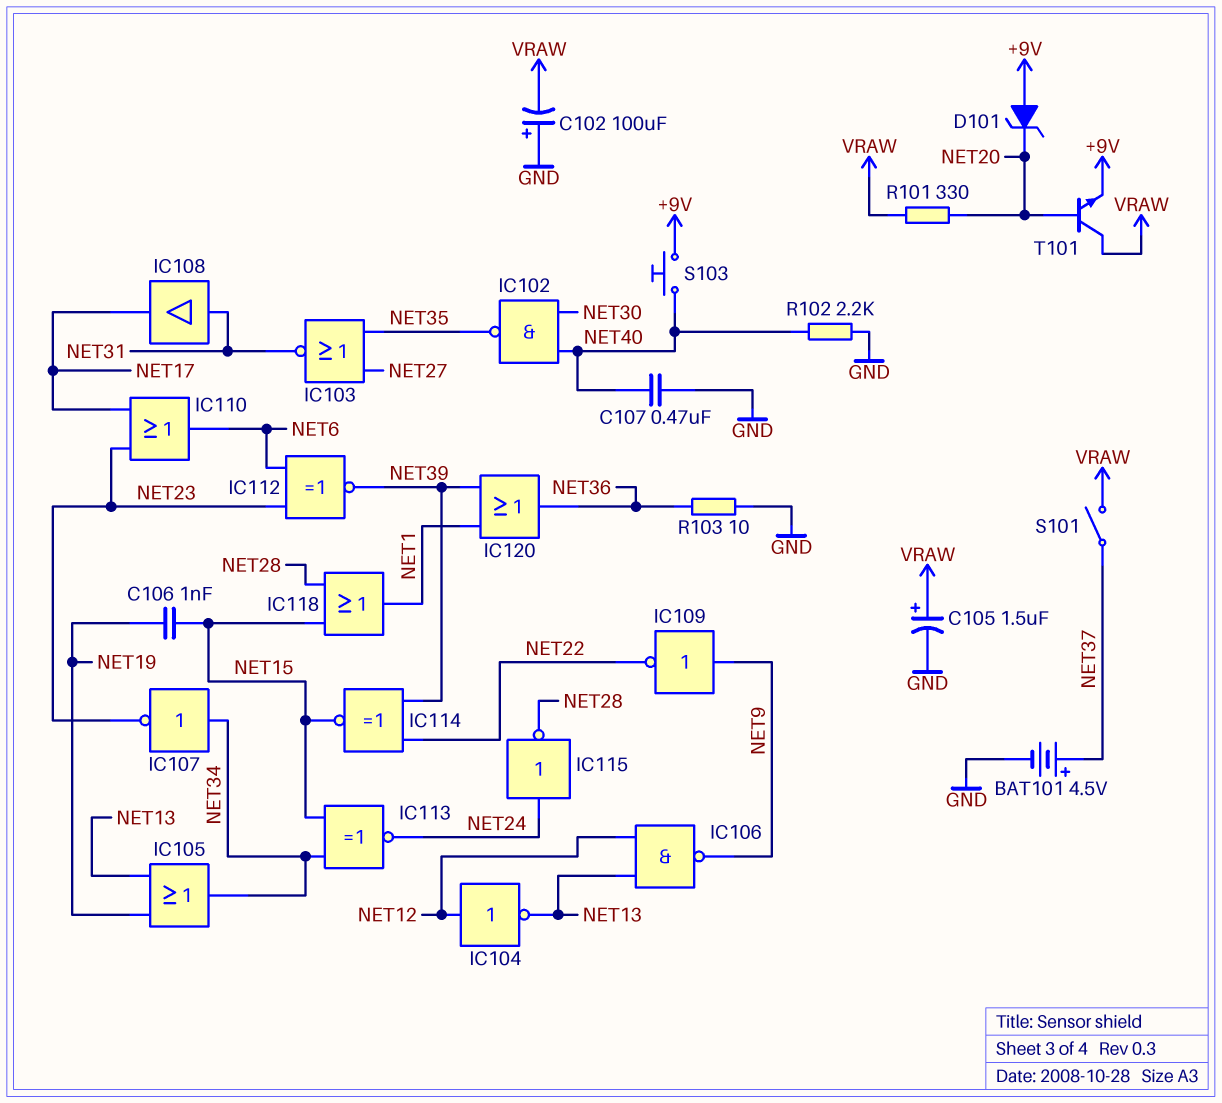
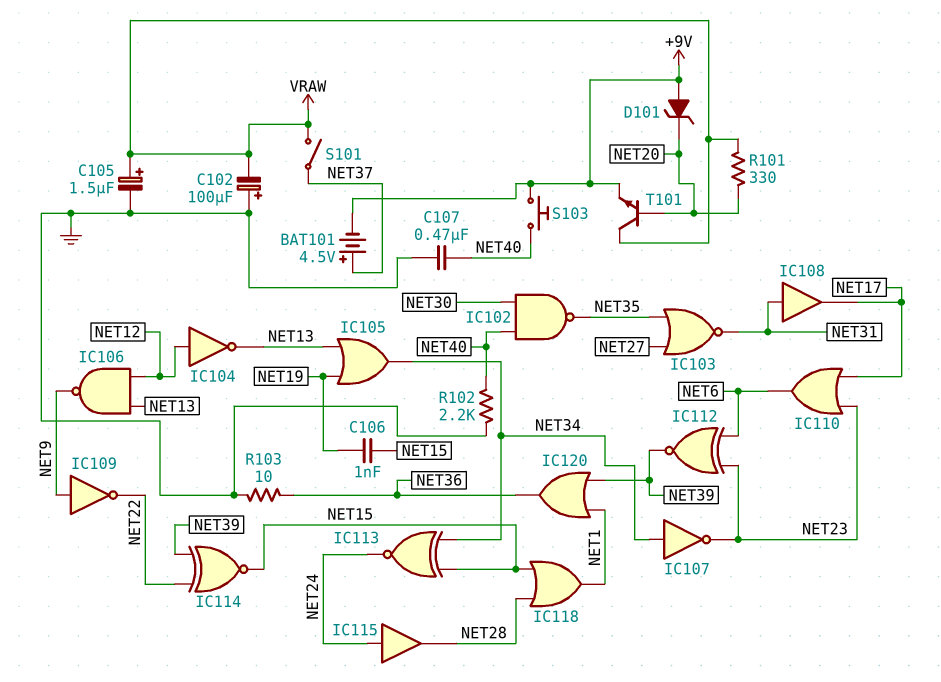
BAT101: 4.5V (plus NET37, minus GND) -> 4.5V (plus NET37, minus +9V)
IC115: NOT (in NET24, out NET28) -> buffer (in NET24, out NET28)

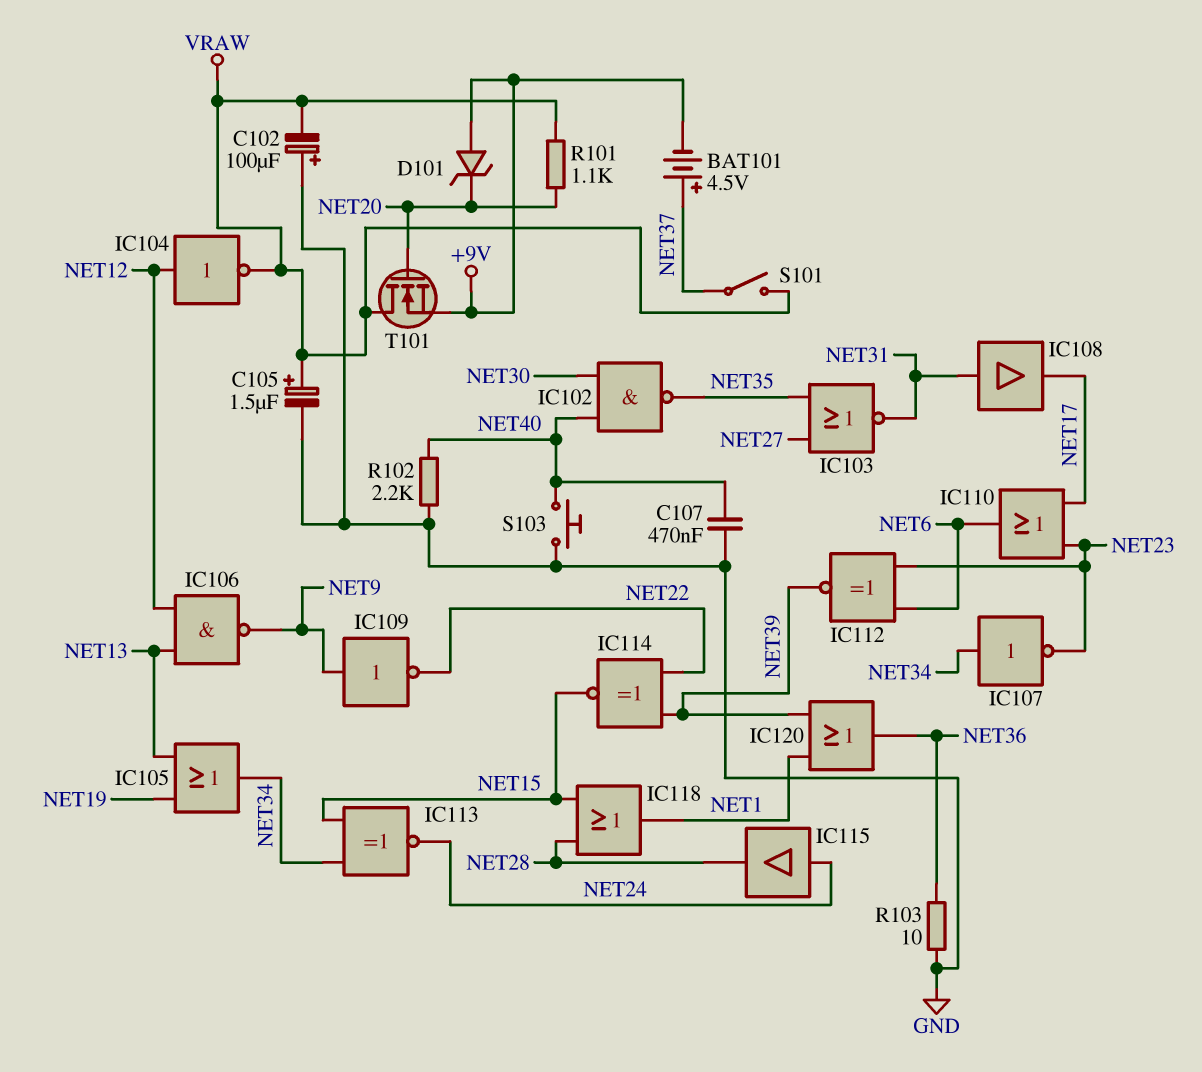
C106: 1nF (NET15, NET19) -> none
IC104: NOT (in NET12, out NET13) -> NOT (in NET12, out VRAW)
R101: 330 (NET20, VRAW) -> 1.1k (NET20, VRAW)
S103: button (+9V, NET40) -> button (GND, NET40)
T101: NPN (B NET20, C VRAW, E +9V) -> NMOS (G NET20, D VRAW, S +9V)

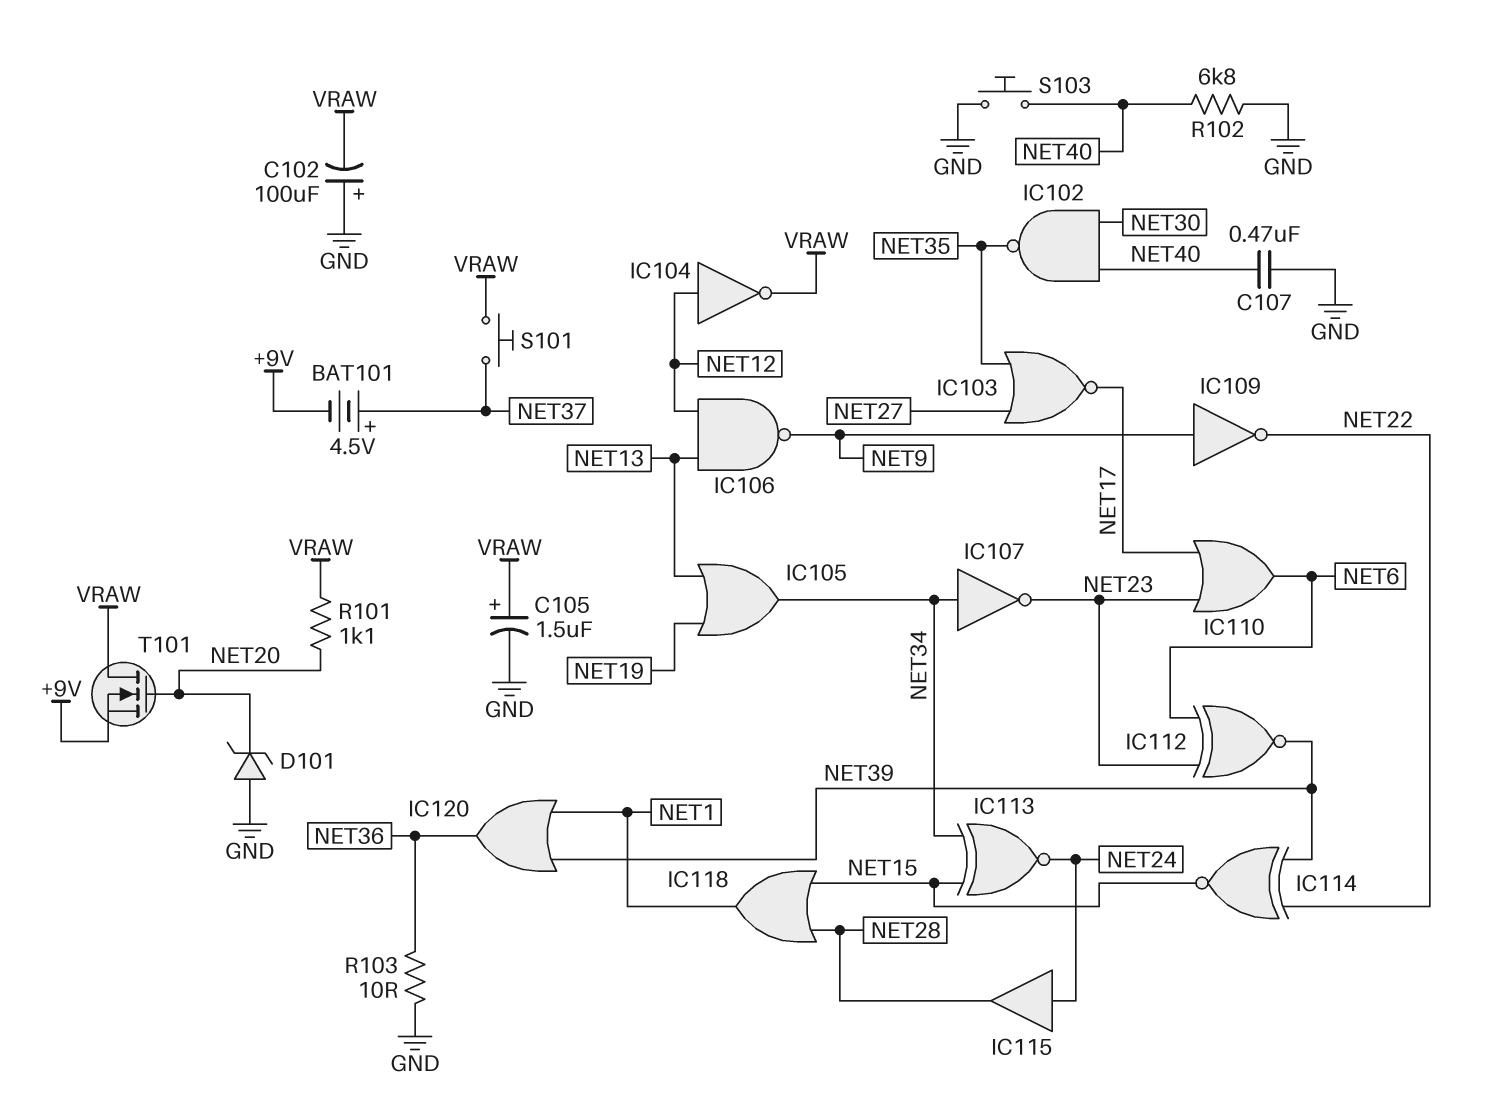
D101: zener (A +9V, K NET20) -> zener (A GND, K NET20)
IC103: NOR (in NET27, in NET35, out NET31) -> NOR (in NET27, in NET35, out NET17)
IC108: buffer (in NET31, out NET17) -> none
R102: 2.2k (GND, NET40) -> 6.8k (GND, NET40)
S101: switch (NET37, VRAW) -> button (NET37, VRAW)

